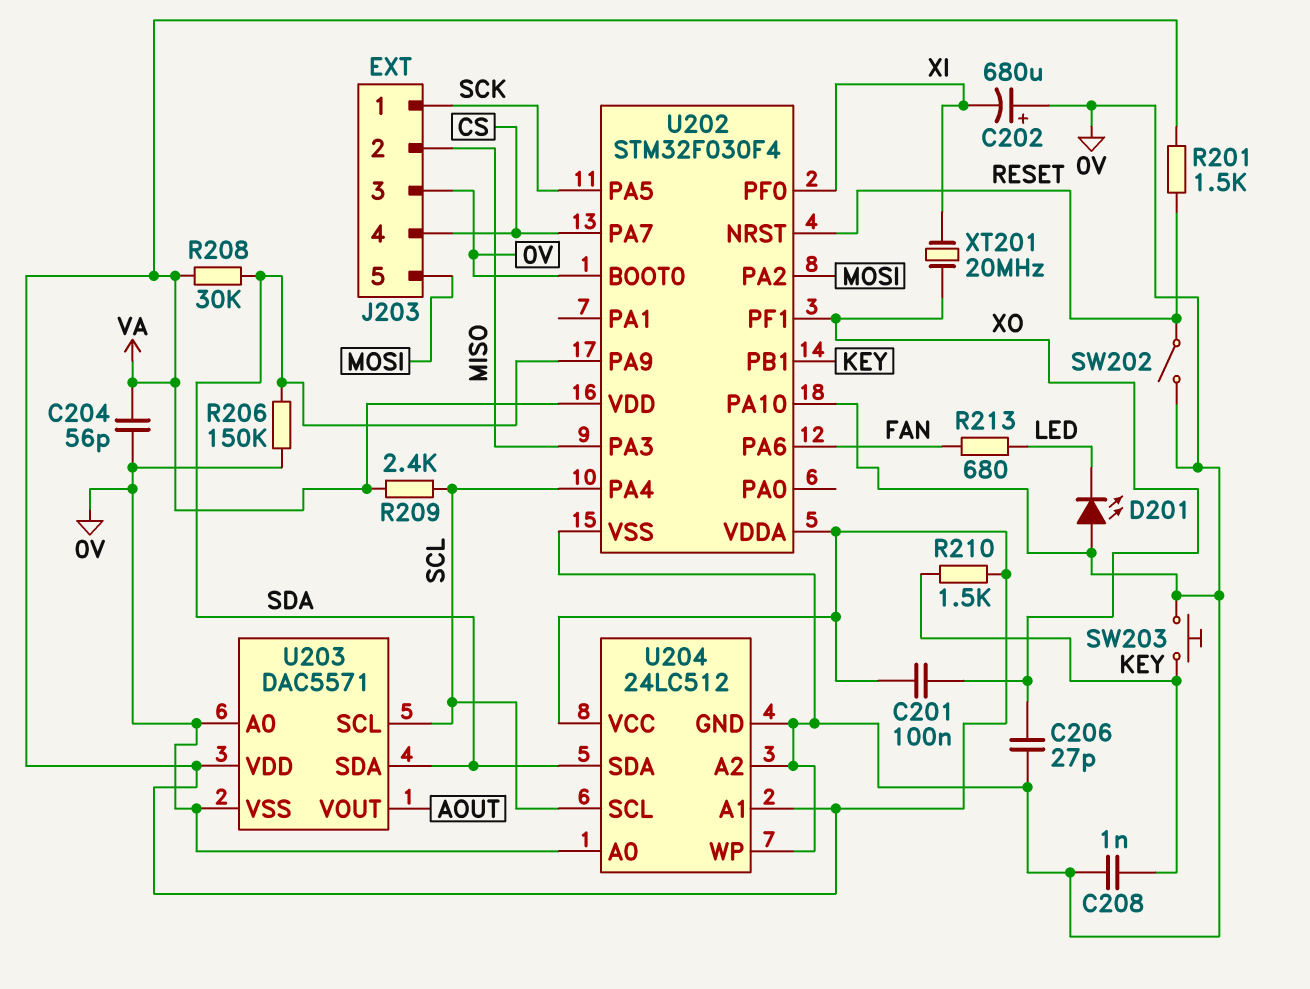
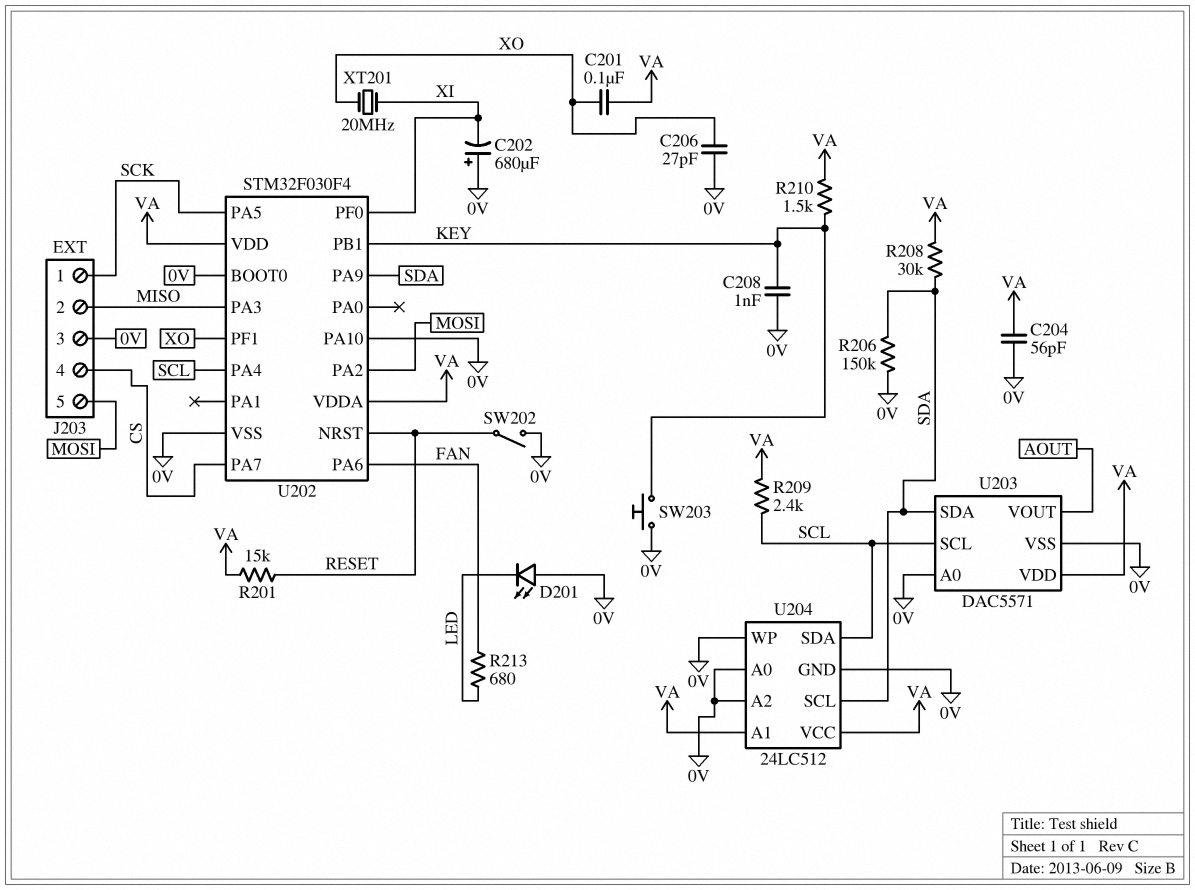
R201: 1.5k (RESET, VA) -> 15k (RESET, VA)
U204 pin SCL: SCL -> SDA
U204 pin SDA: SDA -> SCL

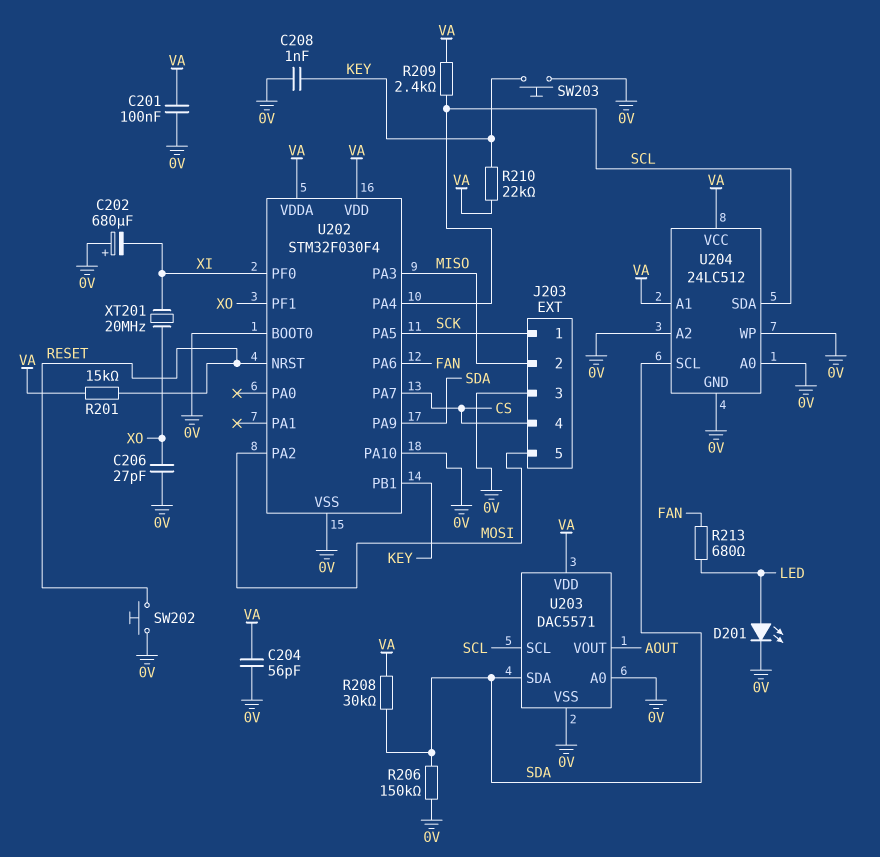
C201: 100nF (VA, XO) -> 100nF (0V, VA)
D201: LED (A 0V, K LED) -> LED (A LED, K 0V)
R210: 1.5k (KEY, VA) -> 22k (KEY, VA)
SW202: switch (0V, RESET) -> button (0V, RESET)

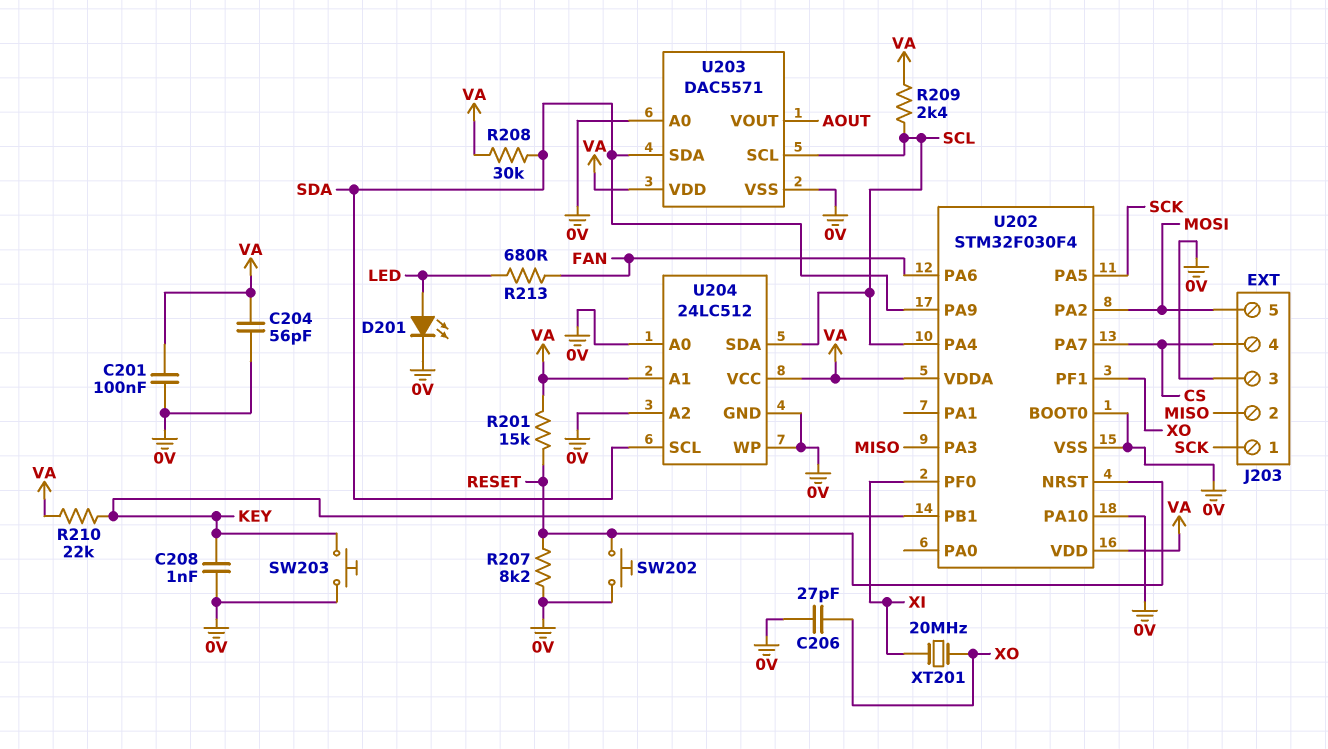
C202: 680uF (plus 0V, minus XI) -> none
R206: 150k (0V, SDA) -> none
R207: none -> 8.2k (0V, RESET)

